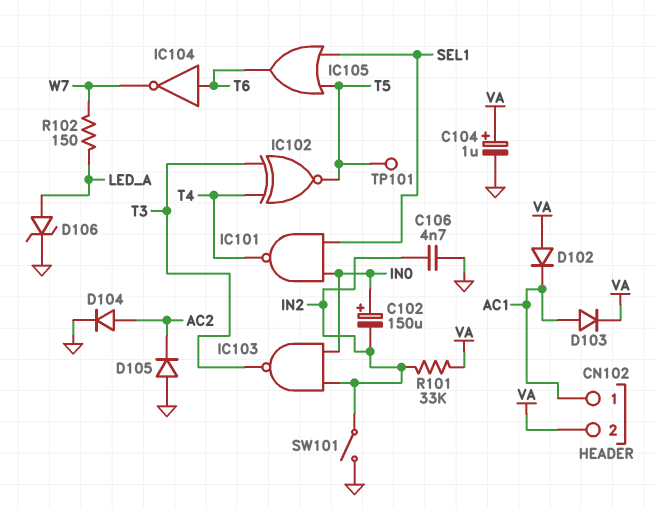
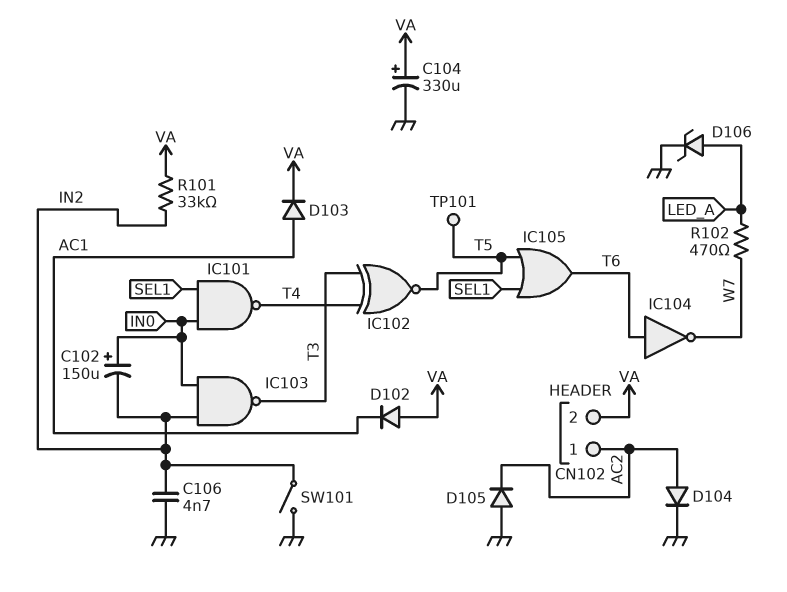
C104: 1uF (plus VA, minus GND) -> 330uF (plus VA, minus GND)
CN102 pin 1: AC1 -> AC2
R102: 150 (LED_A, W7) -> 470 (LED_A, W7)

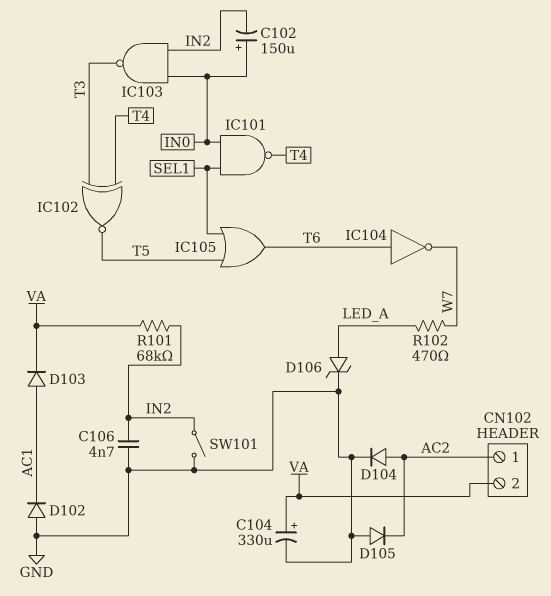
D102: diode (A VA, K AC1) -> diode (A GND, K AC1)
R101: 33k (IN2, VA) -> 68k (IN2, VA)
TP101: test point (T5) -> none

